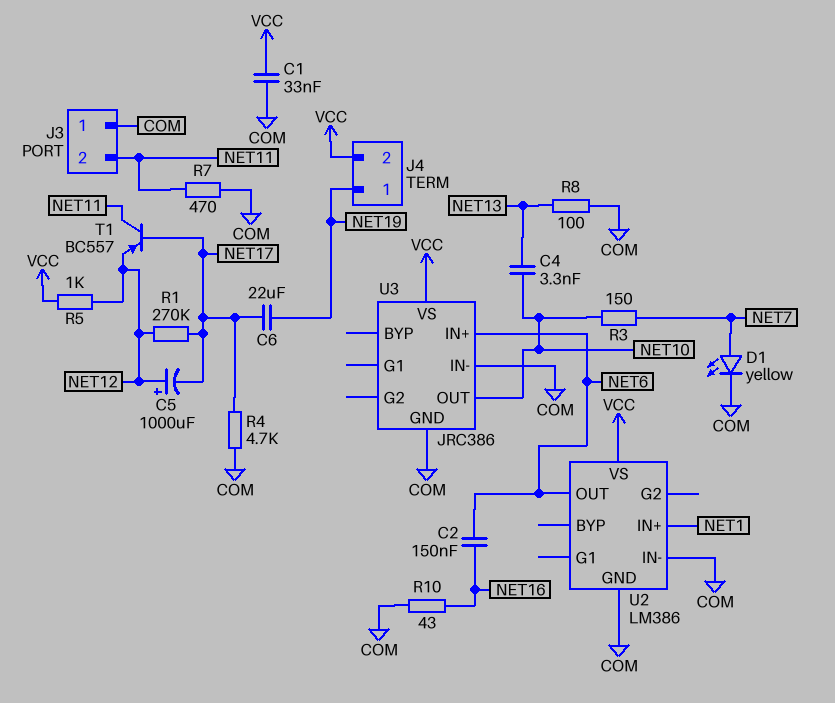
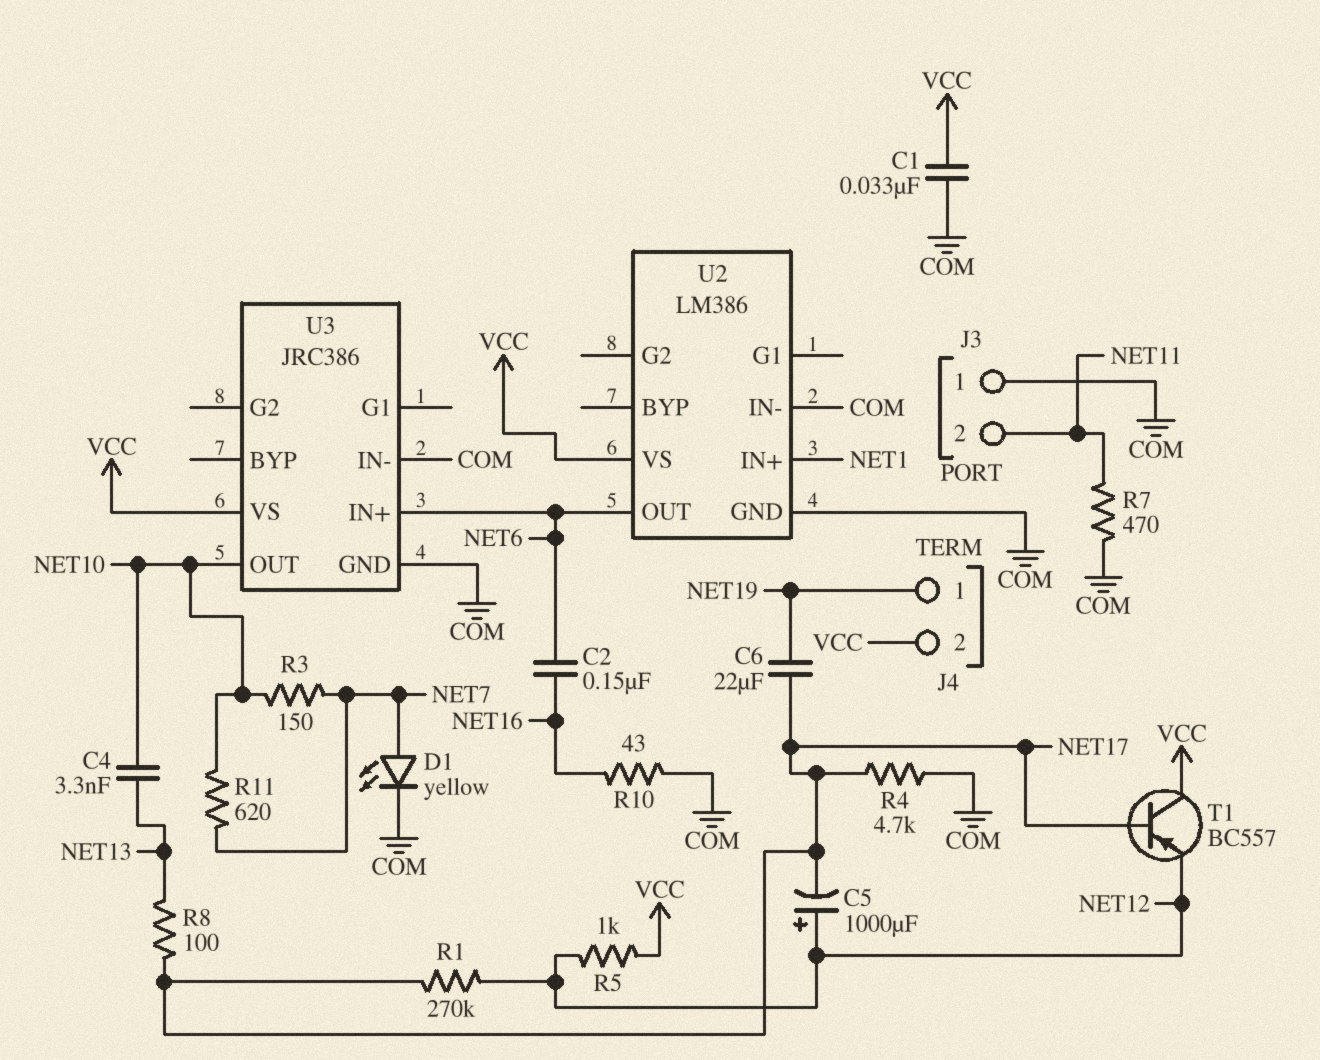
R8: 100 (COM, NET13) -> 100 (NET13, NET17)
R11: none -> 620 (NET7, NET10)
T1: PNP BC557 (B NET17, C NET11, E NET12) -> PNP BC557 (B NET17, C VCC, E NET12)

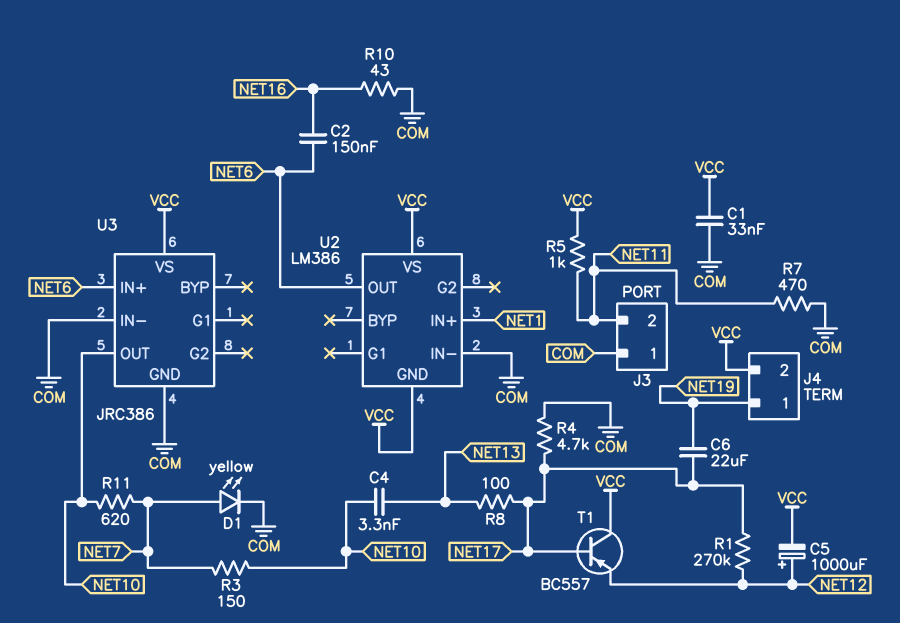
C5: 1000uF (plus NET12, minus NET17) -> 1000uF (plus NET12, minus VCC)
R5: 1k (NET12, VCC) -> 1k (NET11, VCC)
U2 pin GND: COM -> VCC

